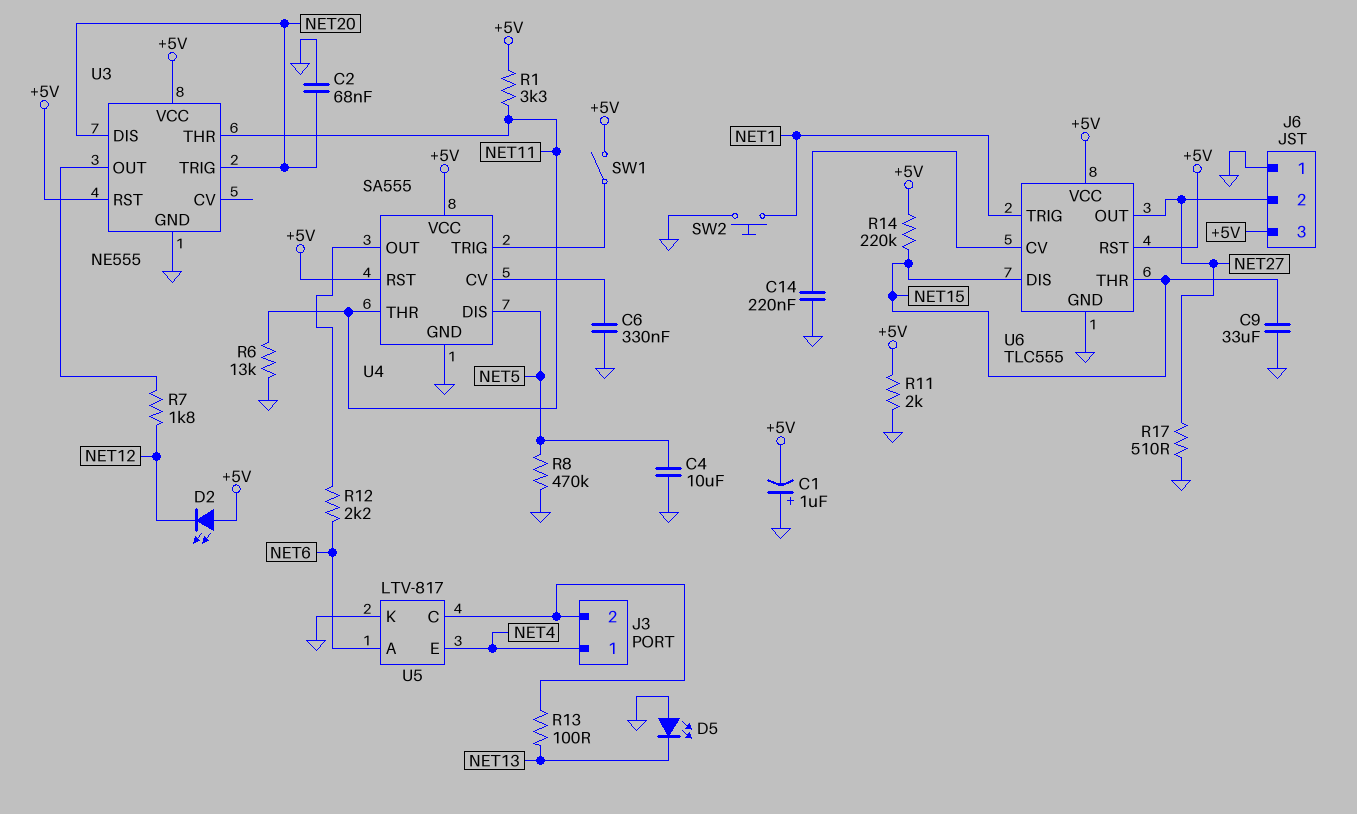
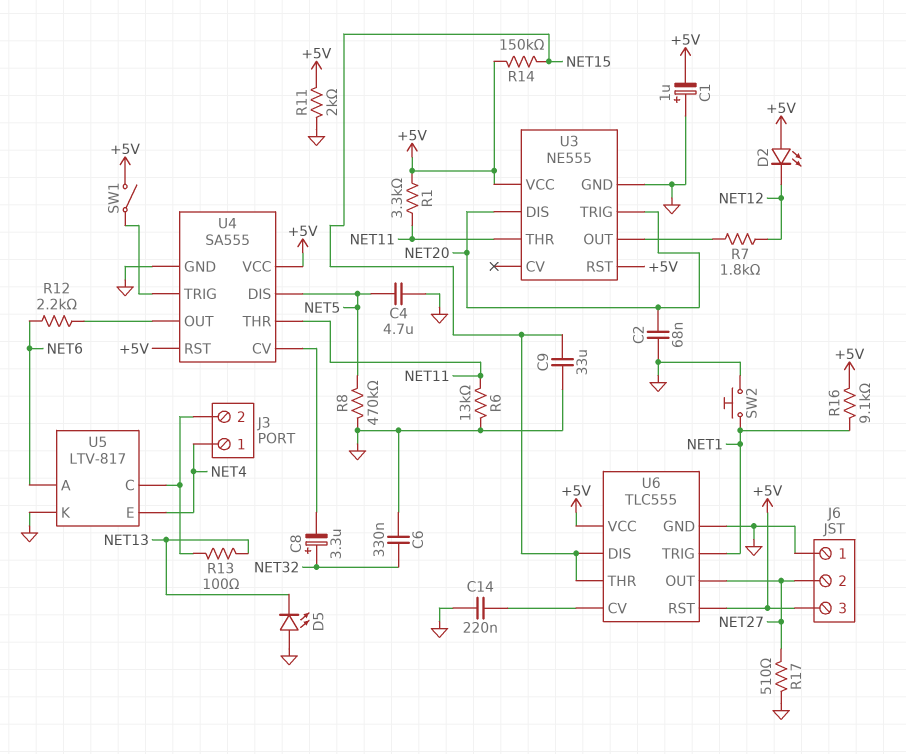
C4: 10uF (GND, NET5) -> 4.7uF (GND, NET5)
C6: 330nF (GND, U4/CV) -> 330nF (GND, NET32)
C8: none -> 3.3uF (plus NET32, minus U4/CV)
R14: 220k (+5V, NET15) -> 150k (+5V, NET15)
R16: none -> 9.1k (+5V, NET1)

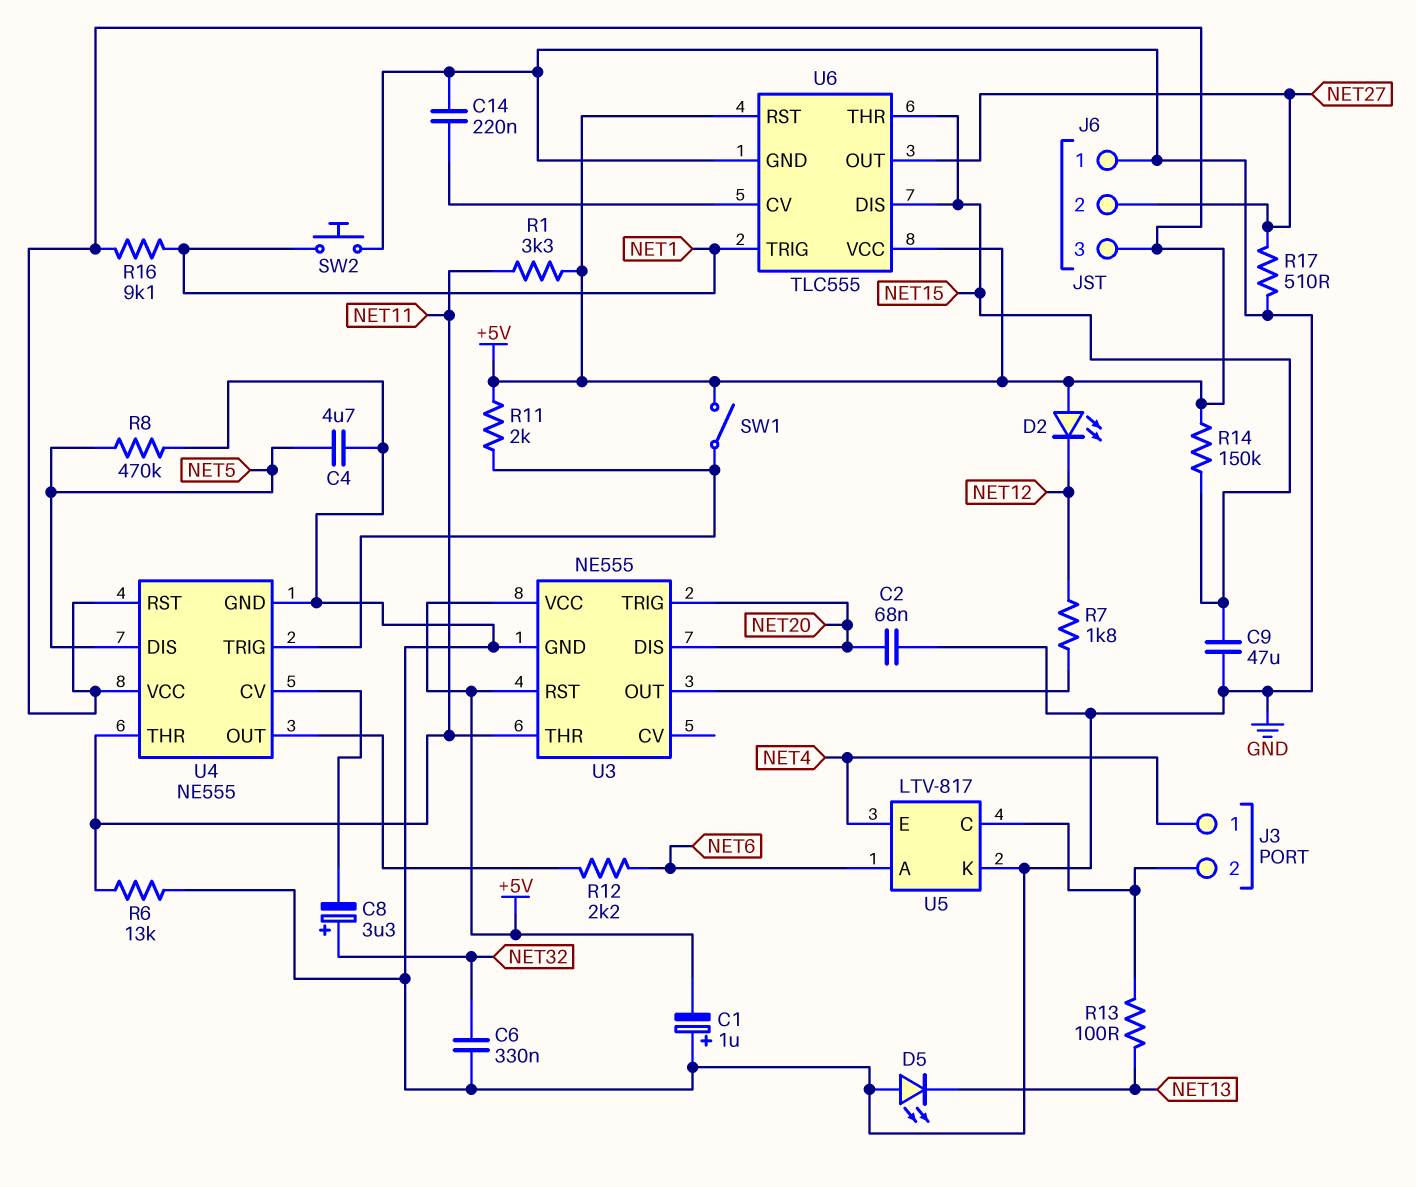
C9: 33uF (GND, NET15) -> 47uF (GND, NET15)
R11: 2k (+5V, GND) -> 2k (+5V, U4/TRIG)
U4: SA555 -> NE555

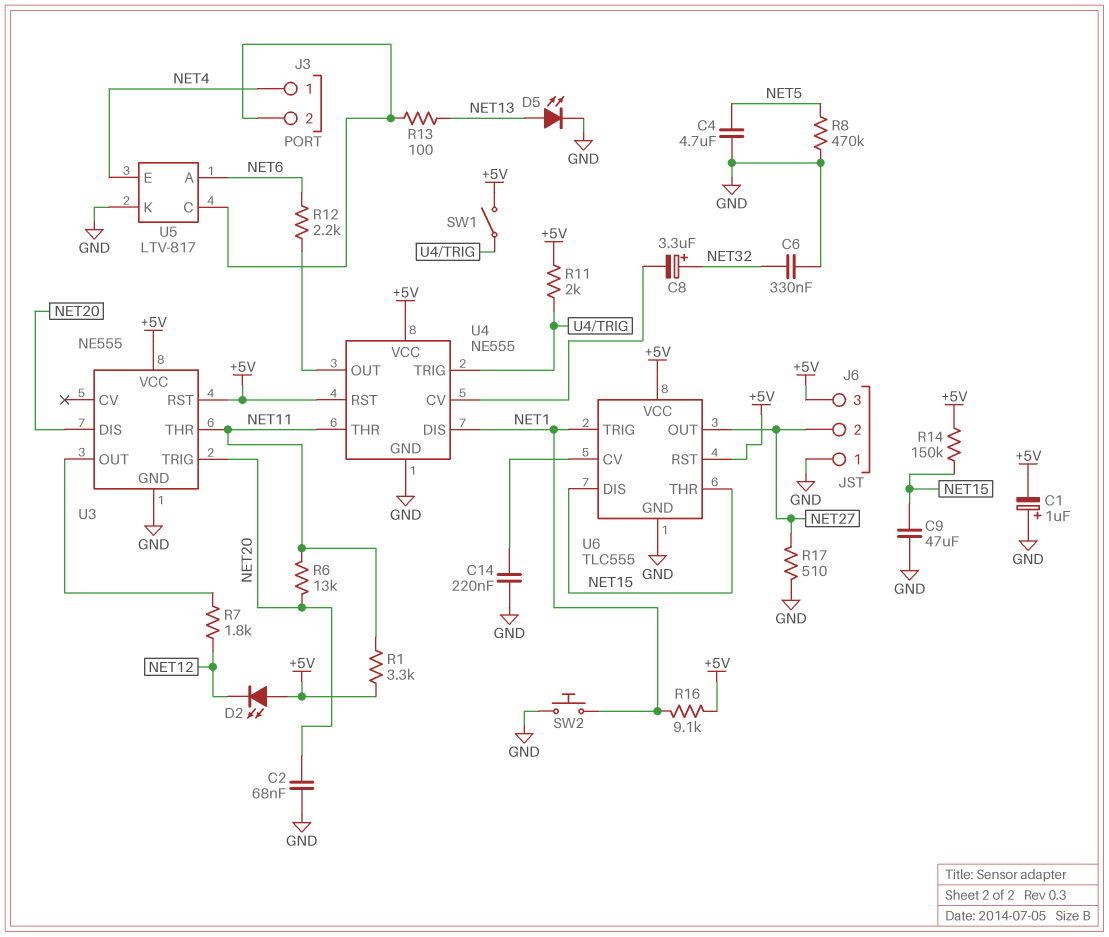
D5: LED (A GND, K NET13) -> LED (A NET13, K GND)
R6: 13k (GND, NET11) -> 13k (NET11, NET20)
U4 pin DIS: NET5 -> NET1

